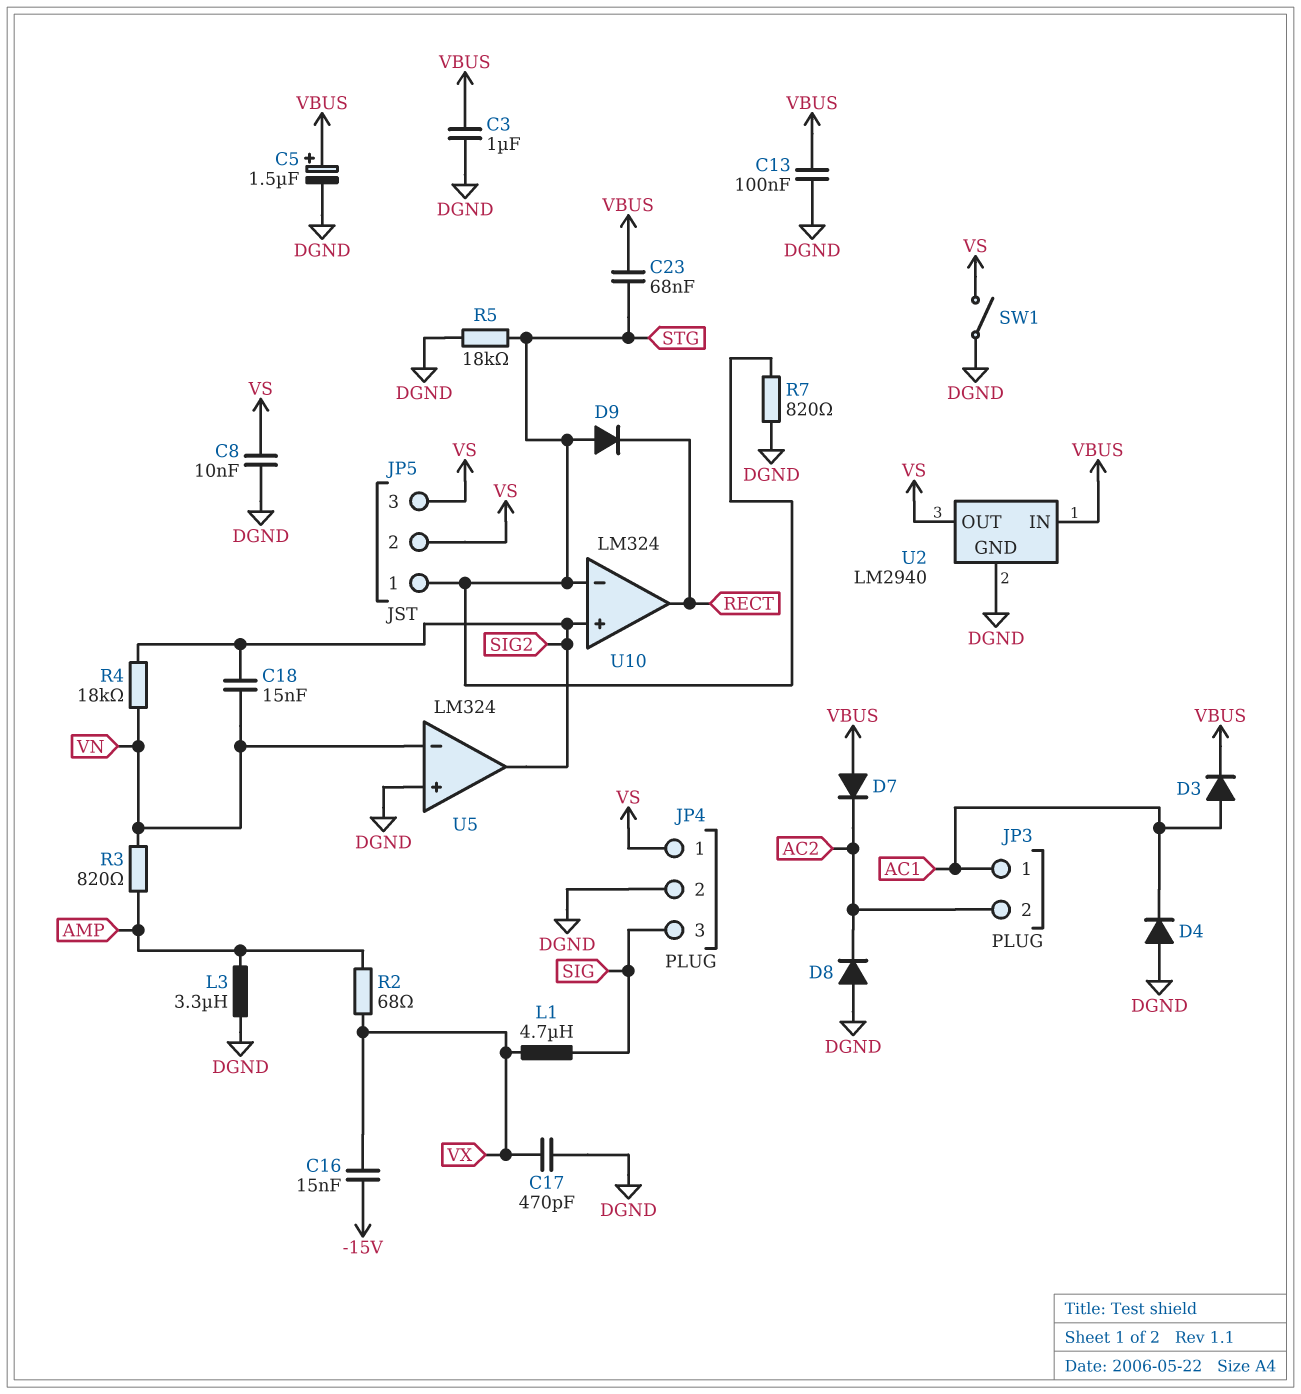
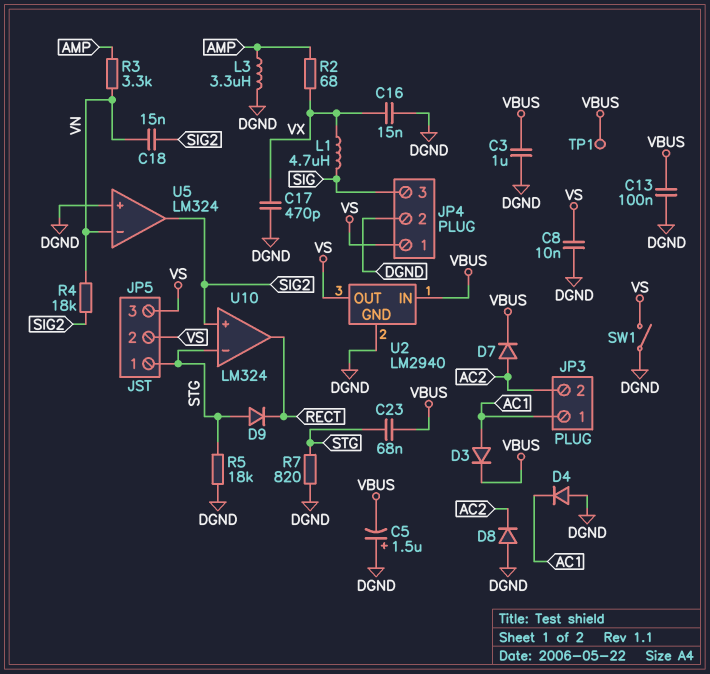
C5: 1.5uF (plus VBUS, minus DGND) -> 1.5uF (plus DGND, minus VBUS)
C16: 15nF (-15V, VX) -> 15nF (DGND, VX)
D7: diode (A VBUS, K AC2) -> diode (A AC2, K VBUS)
R3: 820 (AMP, VN) -> 3.3k (AMP, VN)
TP1: none -> test point (VBUS)

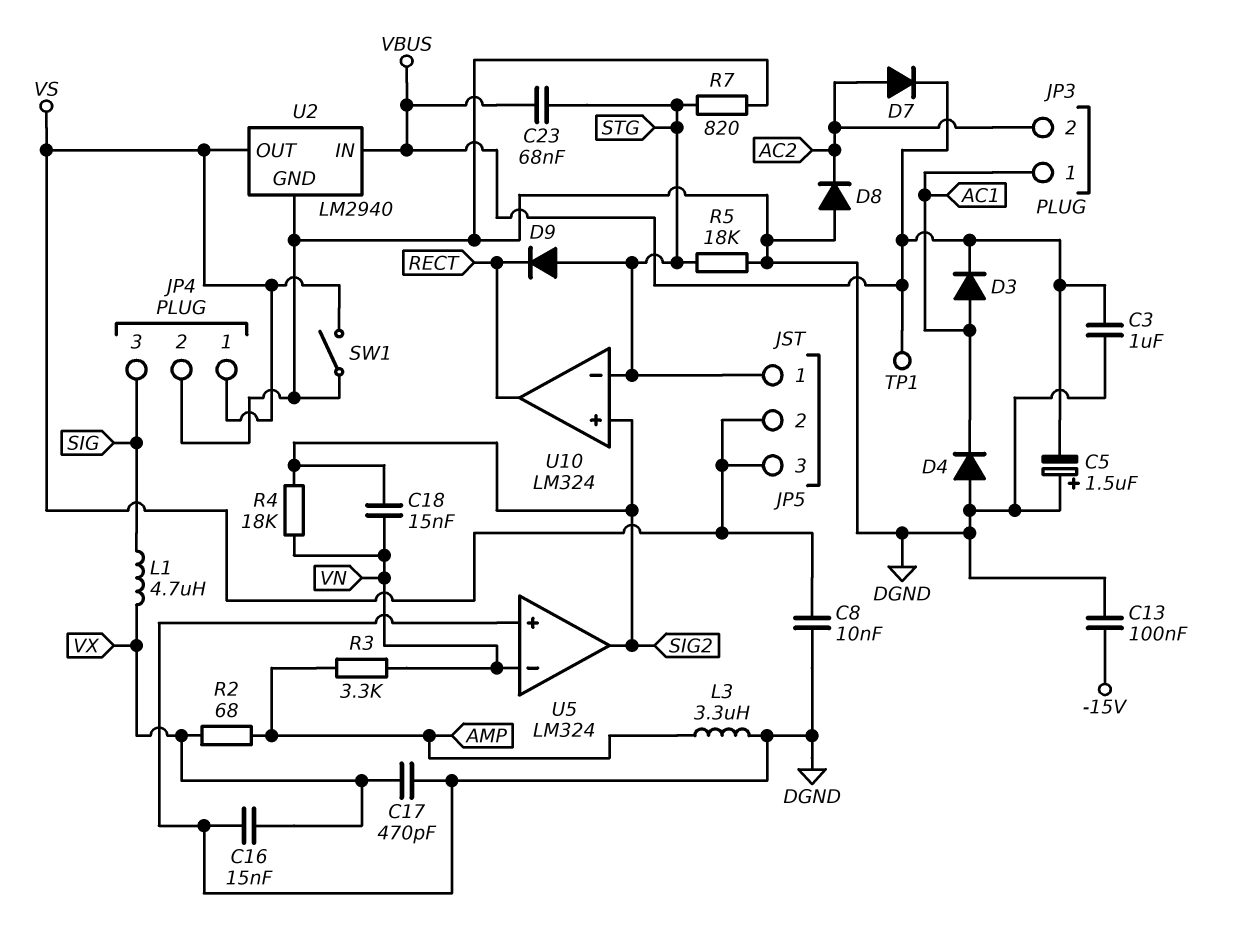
C13: 100nF (DGND, VBUS) -> 100nF (-15V, DGND)

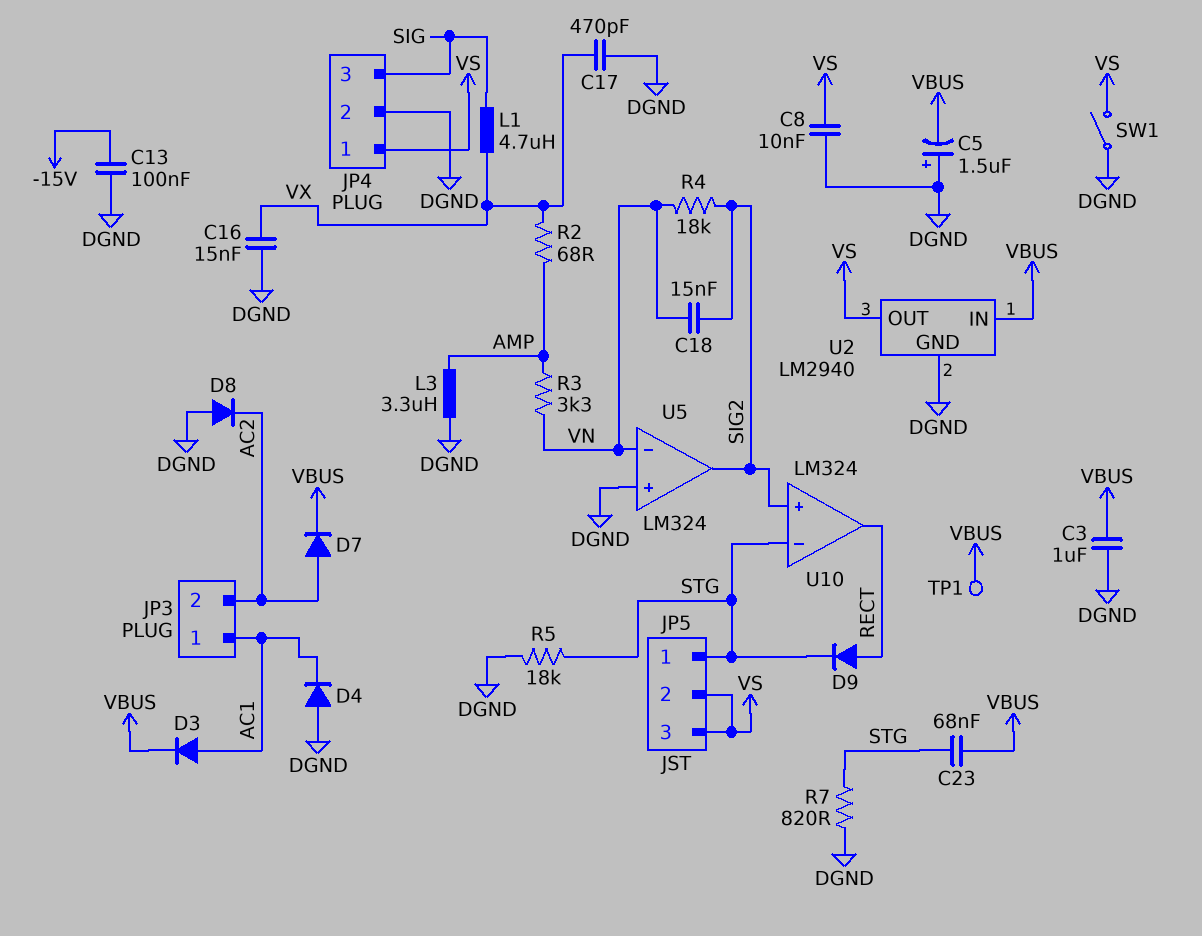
D9: diode (A STG, K RECT) -> diode (A RECT, K STG)

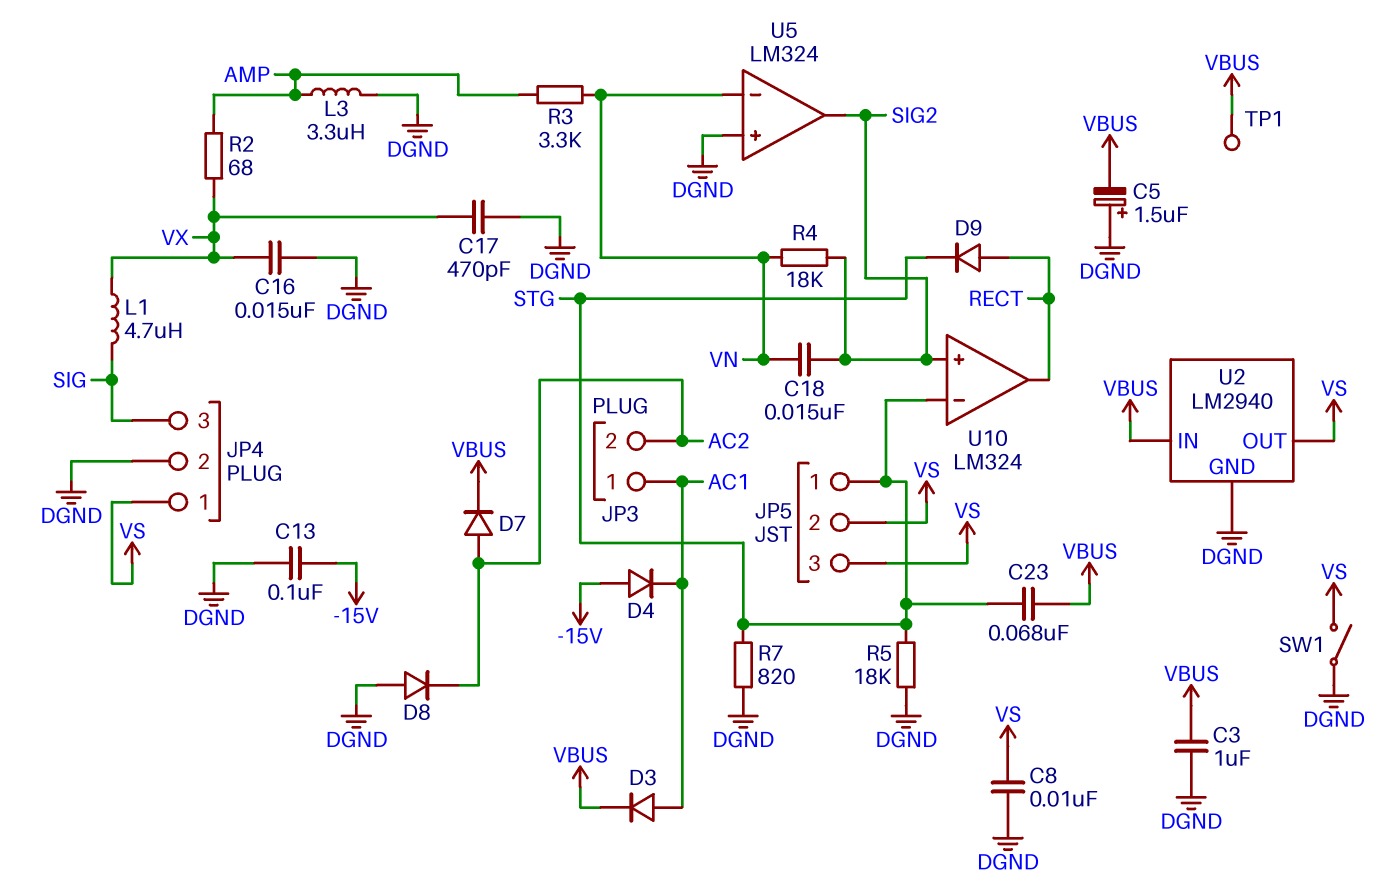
D4: diode (A DGND, K AC1) -> diode (A -15V, K AC1)

